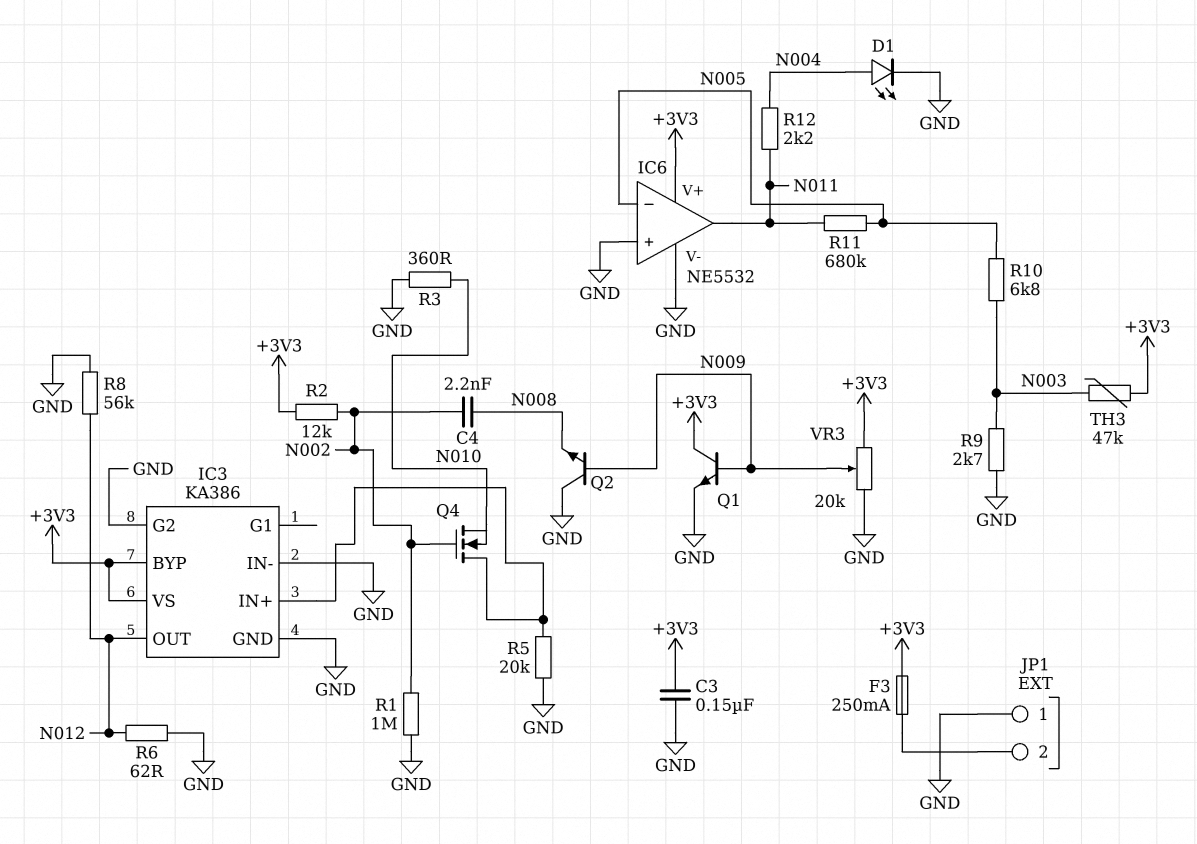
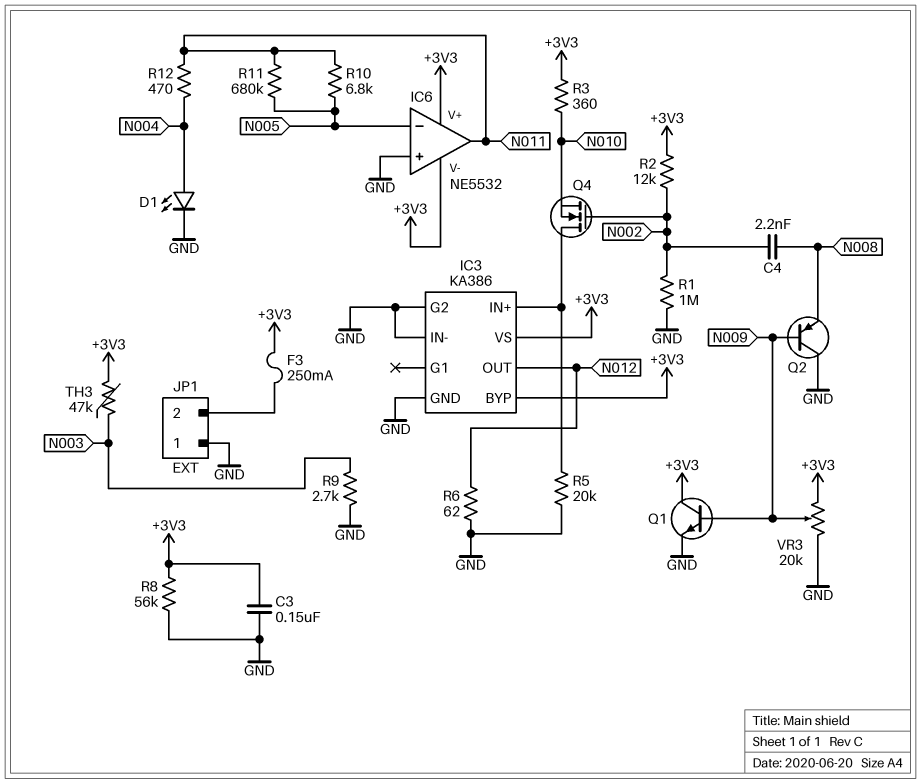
IC6 pin V-: GND -> +3V3
Q2: NPN (B N009, C GND, E N008) -> PNP (B N009, C GND, E N008)
R3: 360 (GND, N010) -> 360 (+3V3, N010)
R8: 56k (GND, N012) -> 56k (+3V3, GND)
R10: 6.8k (N003, N005) -> 6.8k (N005, N011)
R12: 2.2k (N004, N011) -> 470 (N004, N011)

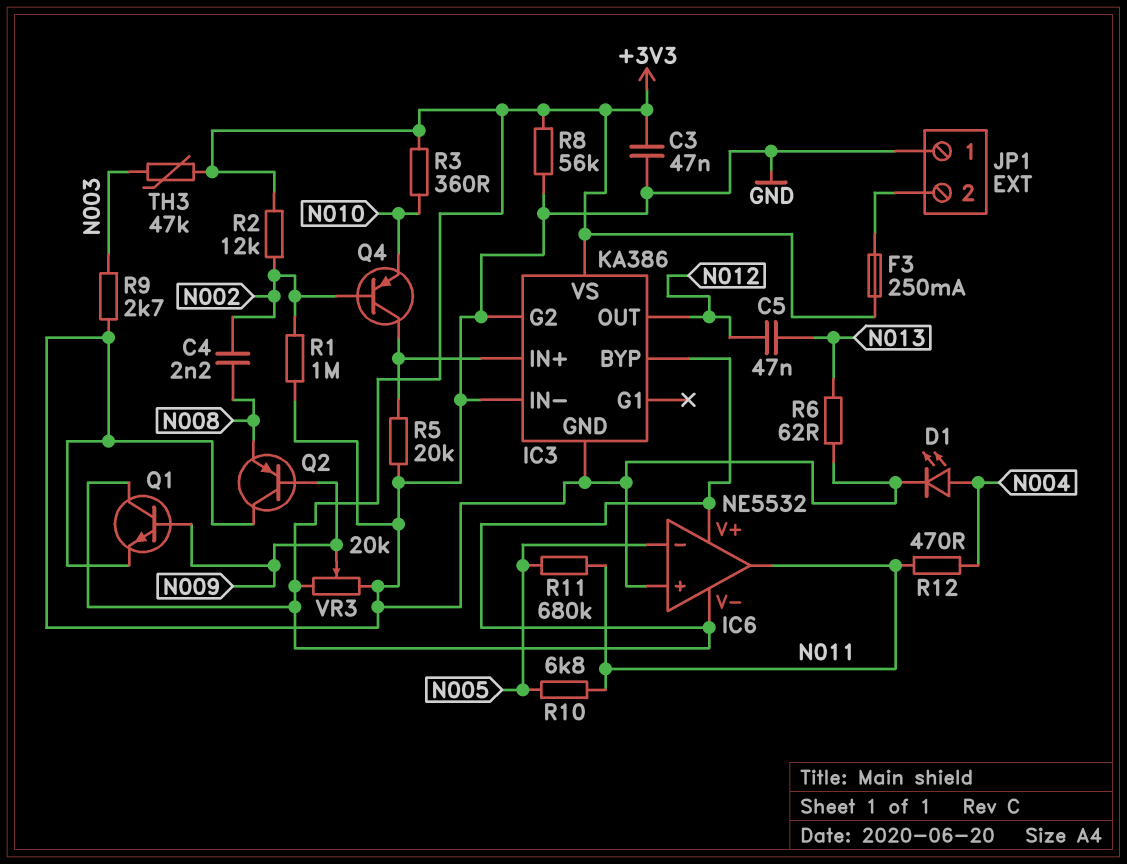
C3: 150nF (+3V3, GND) -> 47nF (+3V3, GND)
C5: none -> 47nF (N012, N013)
Q4: NMOS (G N002, D IC3/IN+, S N010) -> PNP (B N002, C IC3/IN+, E N010)
R6: 62 (GND, N012) -> 62 (GND, N013)

